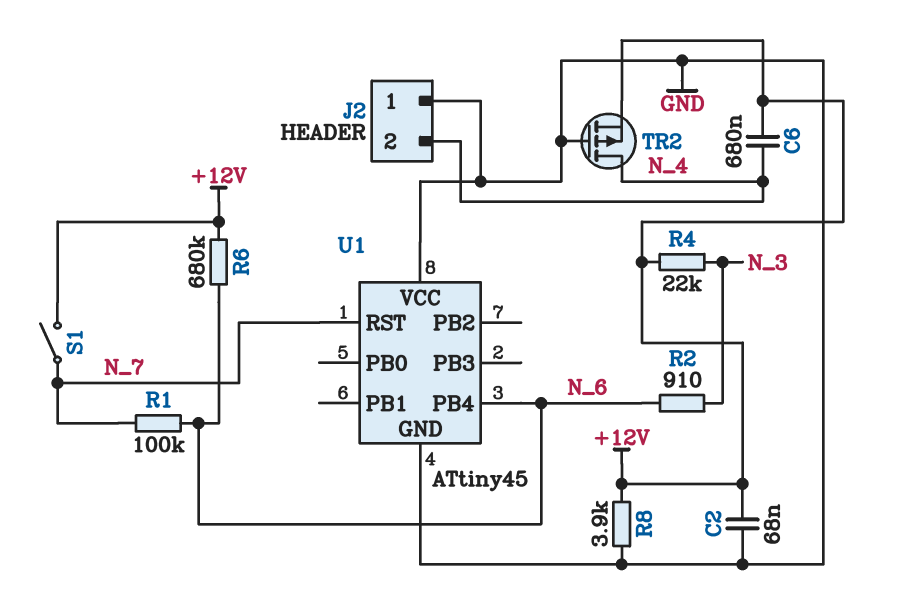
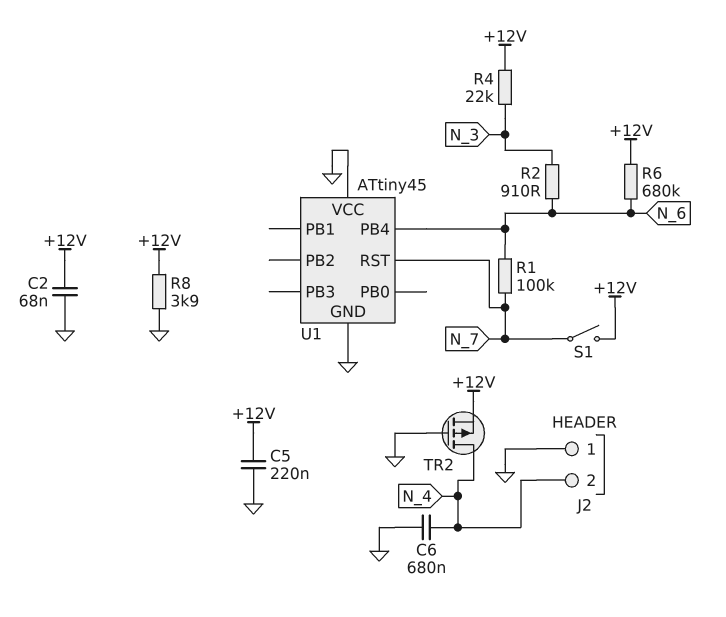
C5: none -> 220nF (+12V, GND)
C6: 680nF (+12V, N_4) -> 680nF (GND, N_4)

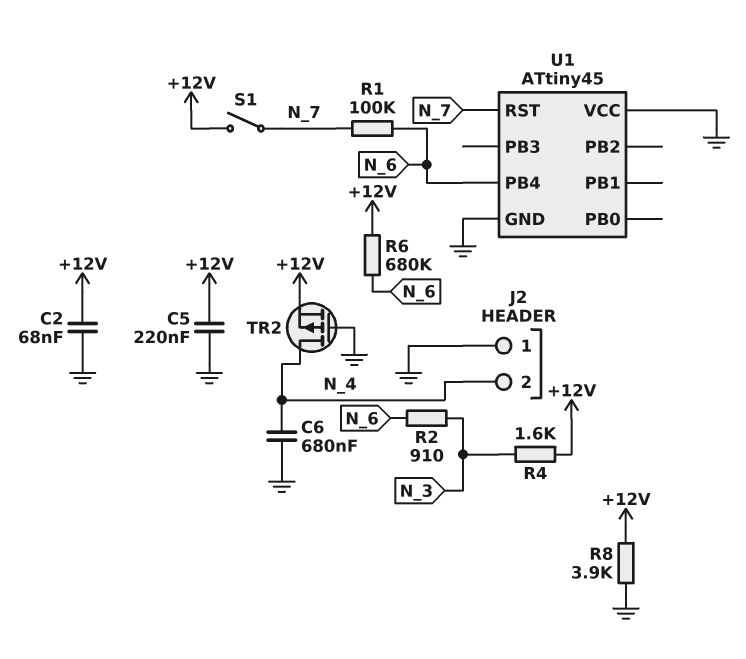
R4: 22k (+12V, N_3) -> 1.6k (+12V, N_3)

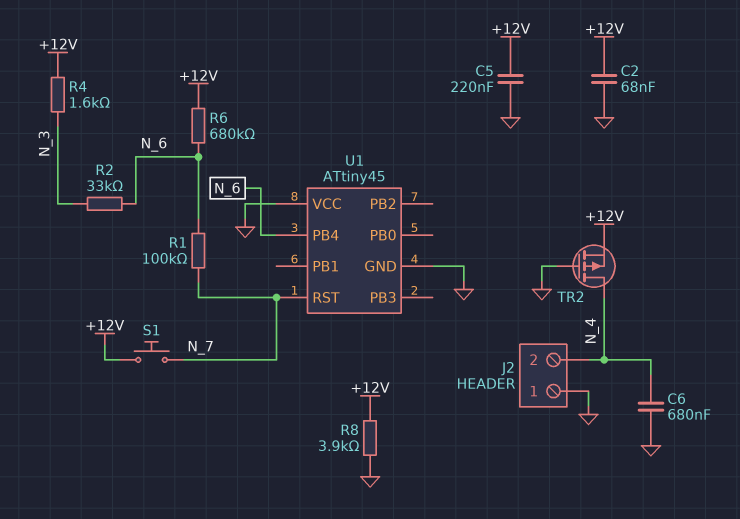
R2: 910 (N_3, N_6) -> 33k (N_3, N_6)
S1: switch (+12V, N_7) -> button (+12V, N_7)

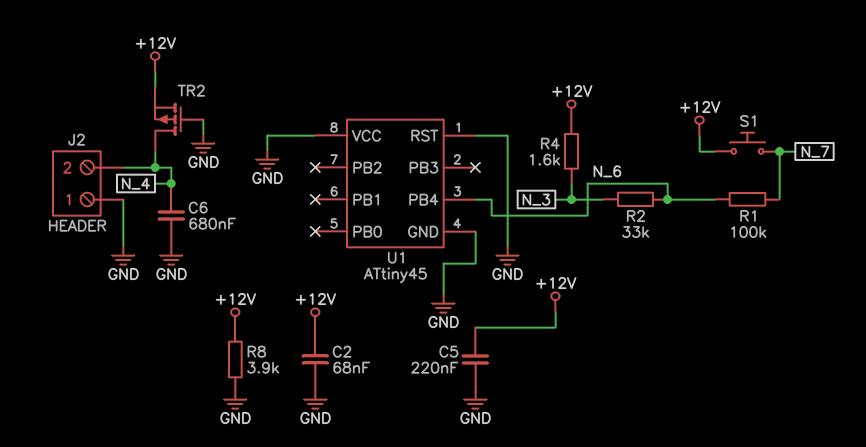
R6: 680k (+12V, N_6) -> none
U1 pin RST: N_7 -> GND

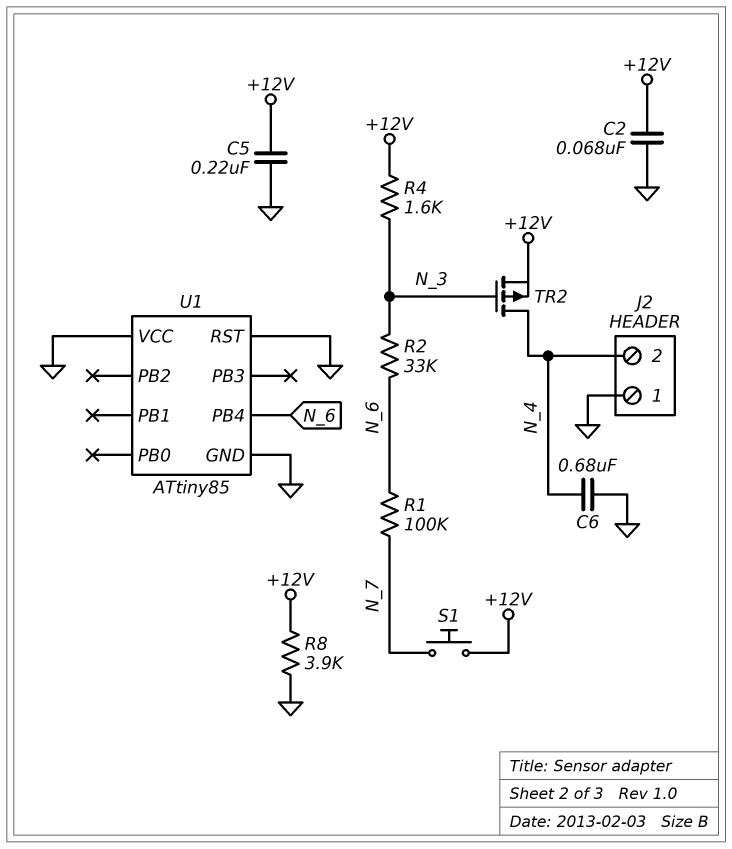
TR2: PMOS (G GND, D N_4, S +12V) -> PMOS (G N_3, D N_4, S +12V)
U1: ATtiny45 -> ATtiny85

